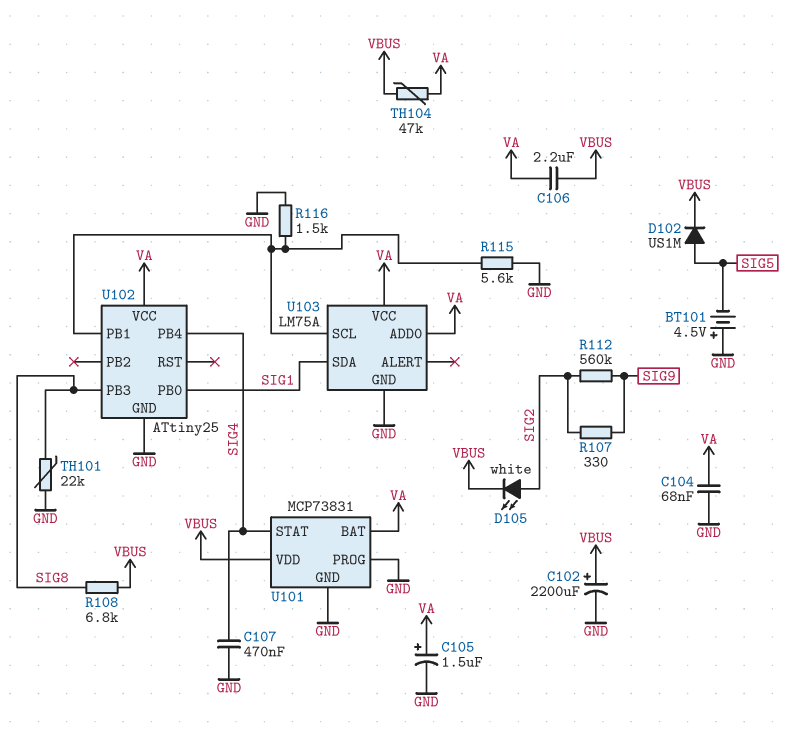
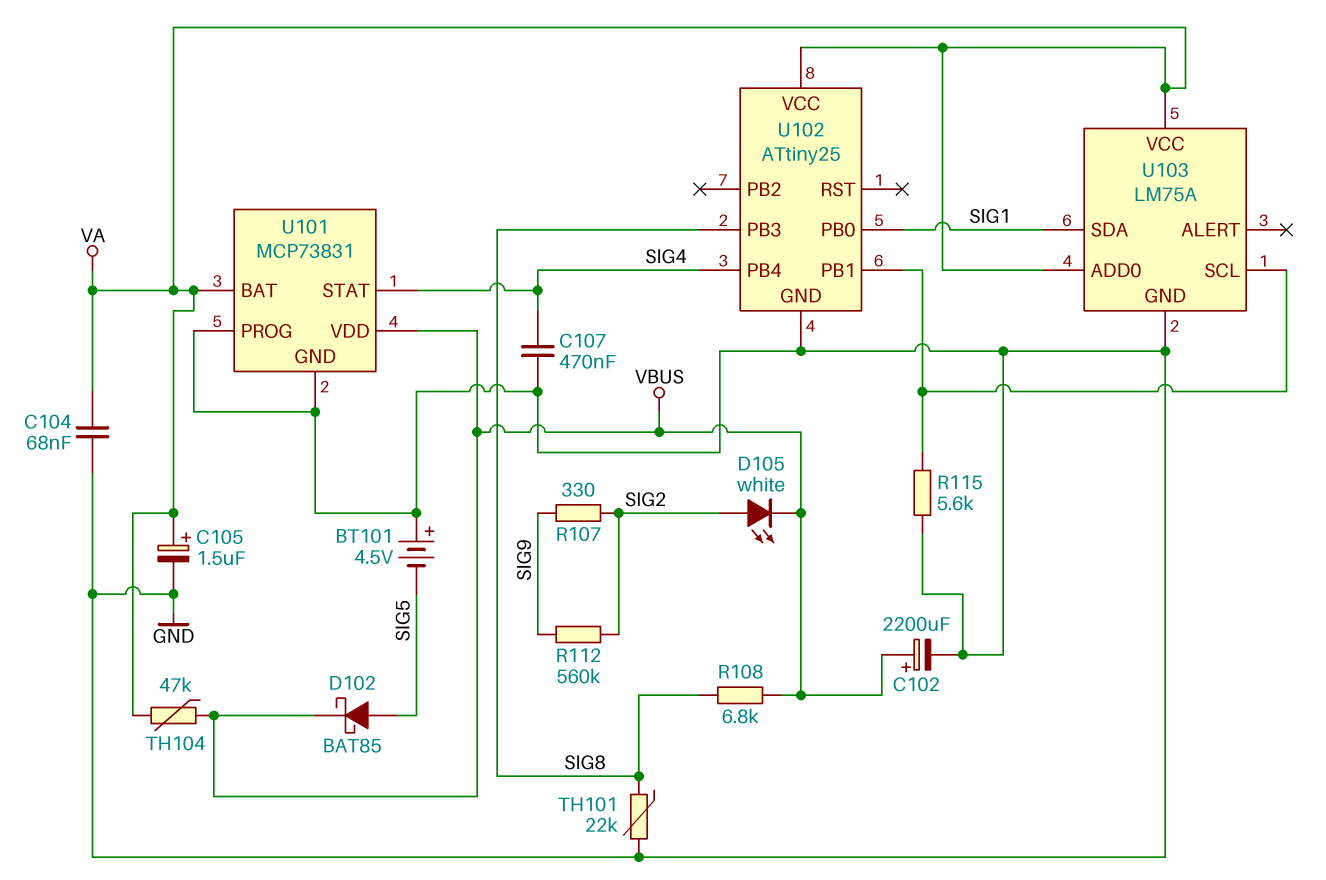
C106: 2.2uF (VA, VBUS) -> none
D102: diode US1M (A SIG5, K VBUS) -> schottky BAT85 (A SIG5, K VBUS)
R116: 1.5k (GND, U102/PB1) -> none

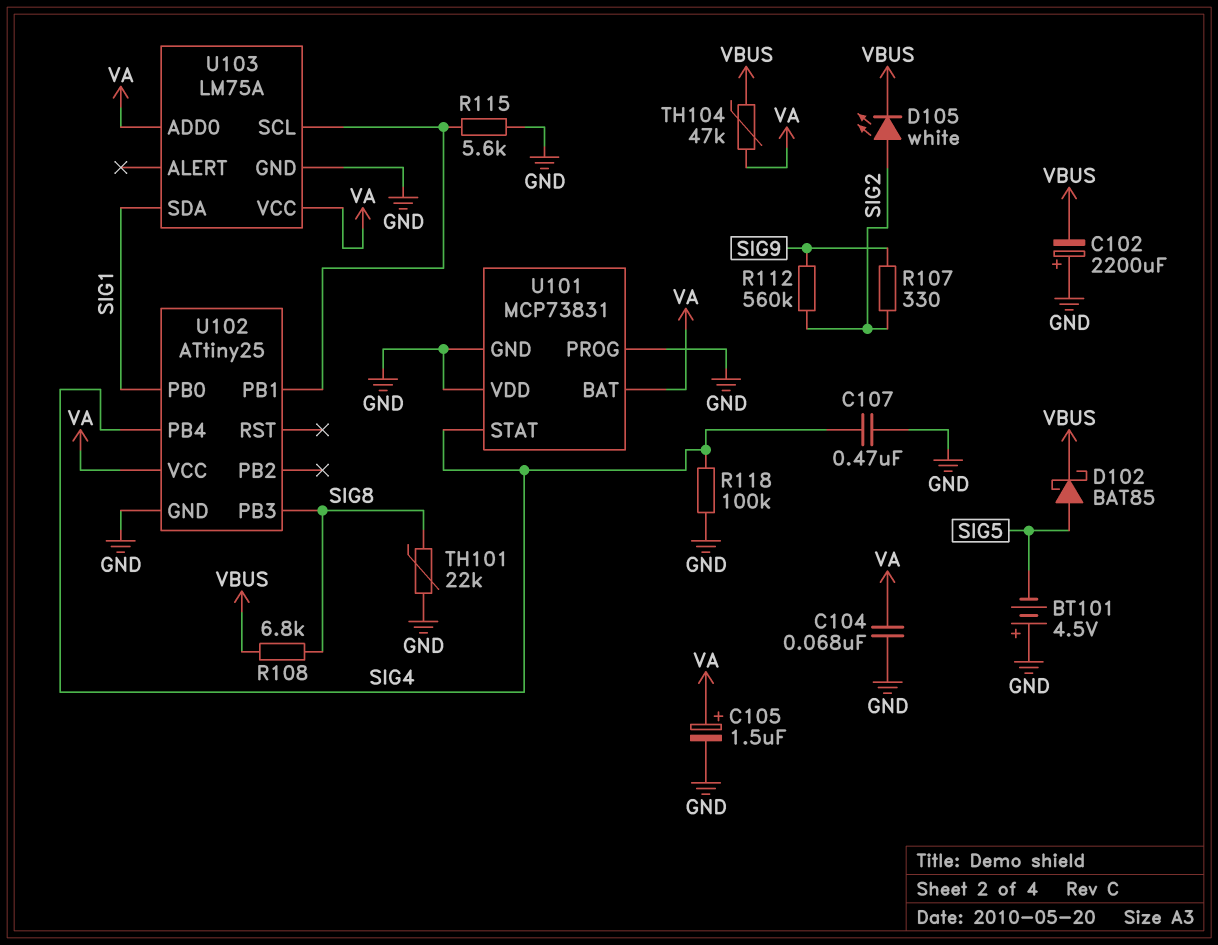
C102: 2200uF (plus VBUS, minus GND) -> 2200uF (plus GND, minus VBUS)
R118: none -> 100k (GND, SIG4)
U101 pin VDD: VBUS -> GND

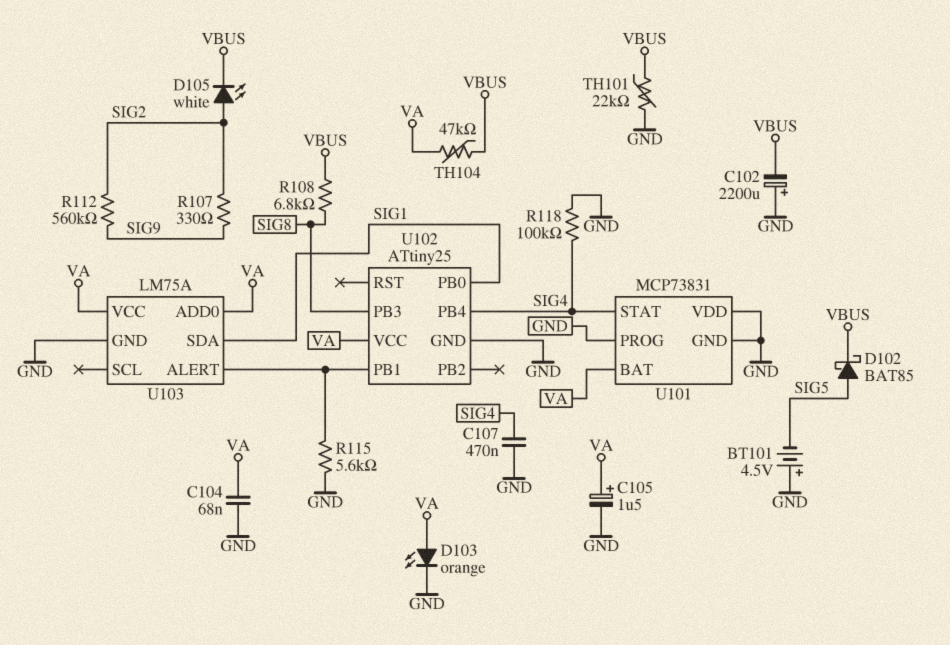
D103: none -> LED orange (A VA, K GND)
TH101: 22k (GND, SIG8) -> 22k (GND, VBUS)
U103 pin ALERT: none -> U102/PB1
U103 pin SCL: U102/PB1 -> none

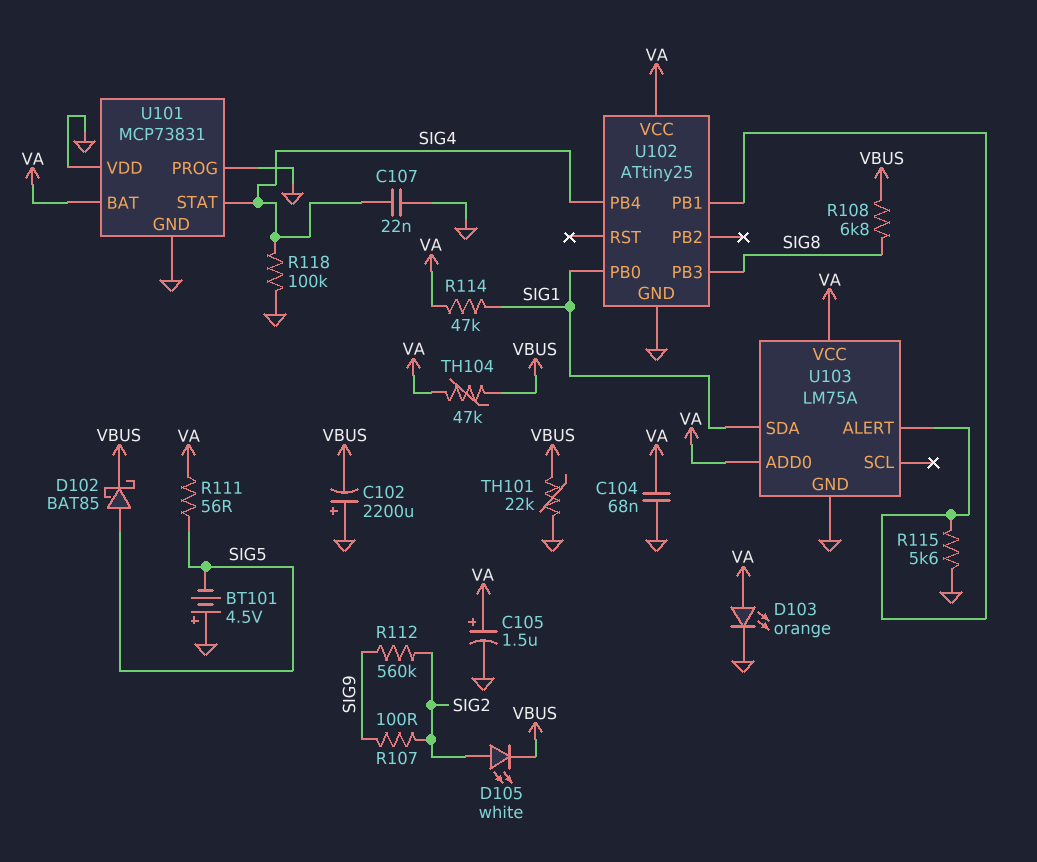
C107: 470nF (GND, SIG4) -> 22nF (GND, SIG4)
R107: 330 (SIG2, SIG9) -> 100 (SIG2, SIG9)
R111: none -> 56 (SIG5, VA)
R114: none -> 47k (SIG1, VA)

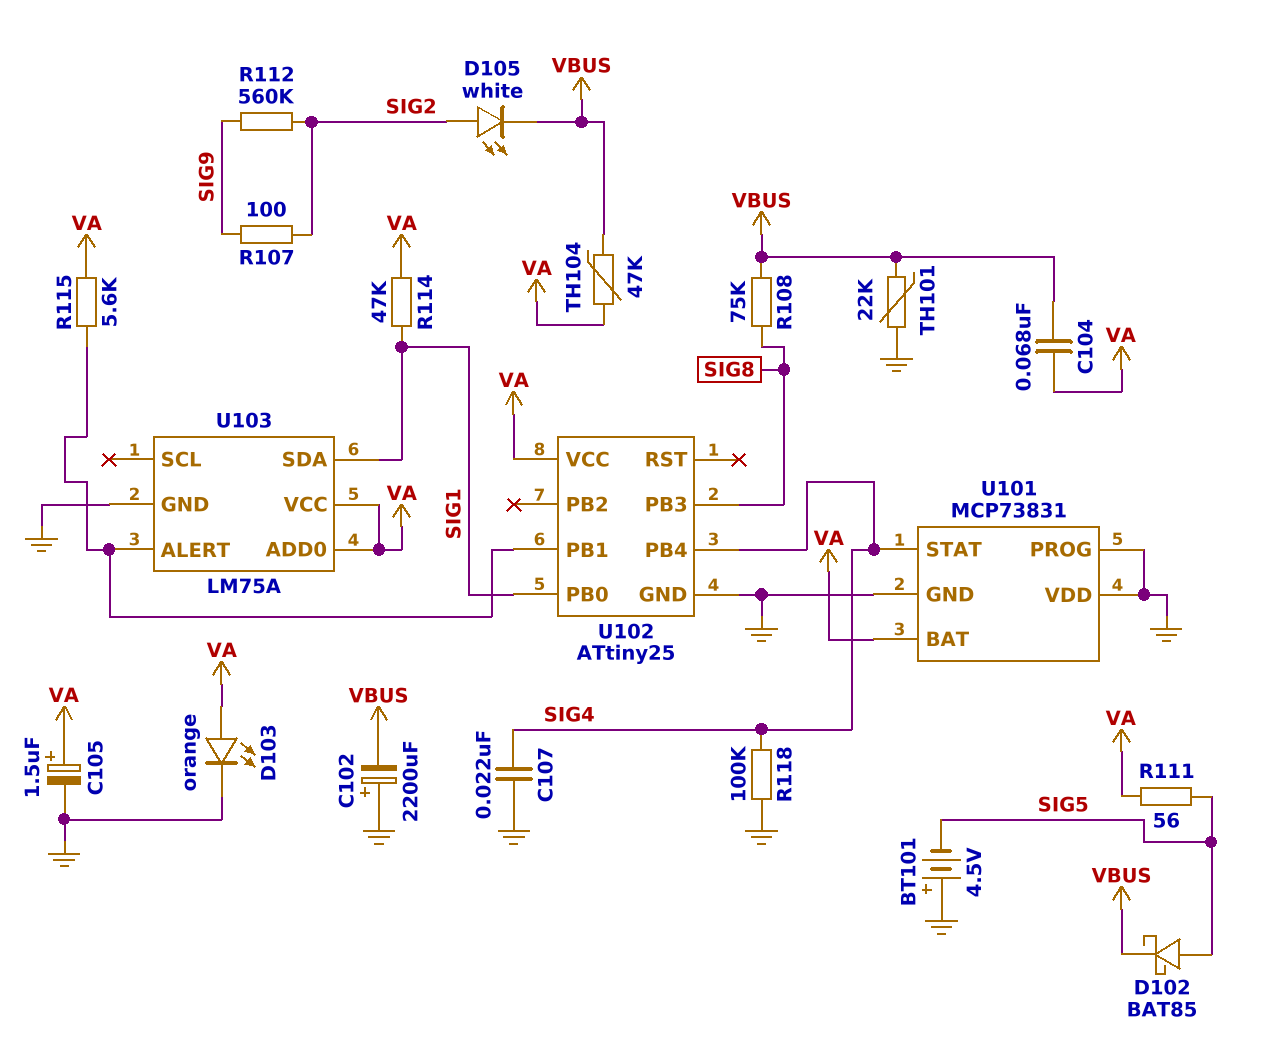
C104: 68nF (GND, VA) -> 68nF (VA, VBUS)
R108: 6.8k (SIG8, VBUS) -> 75k (SIG8, VBUS)
R115: 5.6k (GND, U102/PB1) -> 5.6k (U102/PB1, VA)

